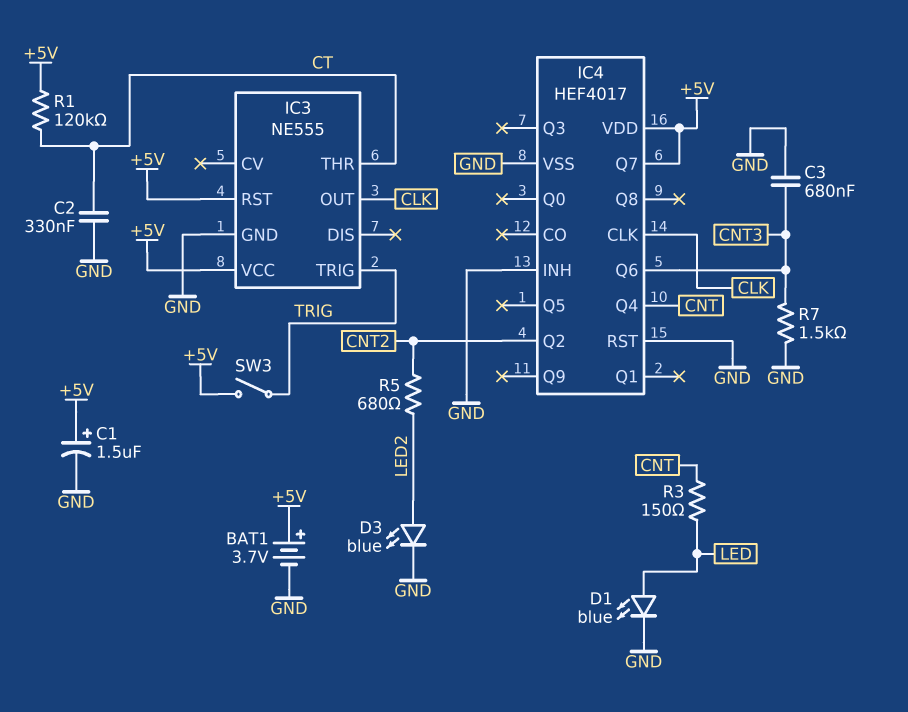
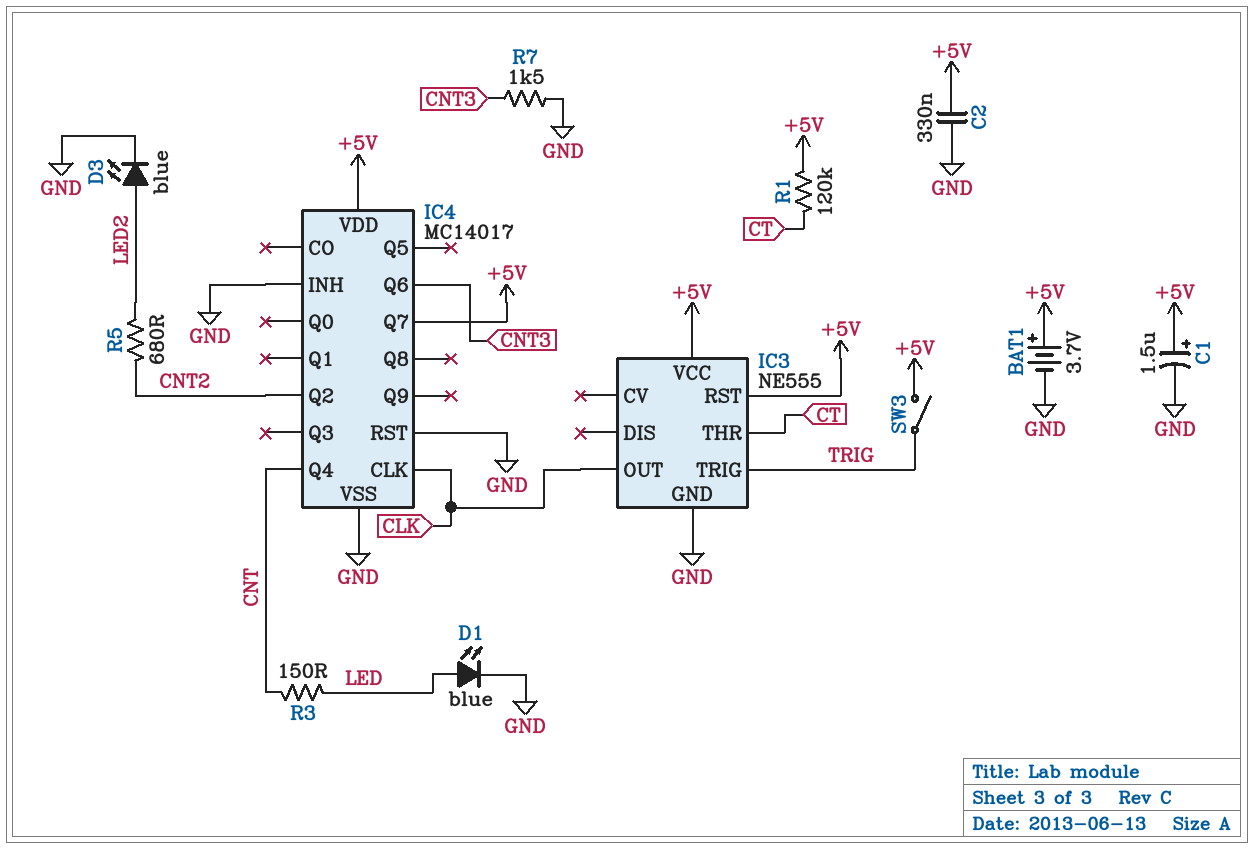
C2: 330nF (CT, GND) -> 330nF (+5V, GND)
C3: 680nF (CNT3, GND) -> none
IC4: HEF4017 -> MC14017

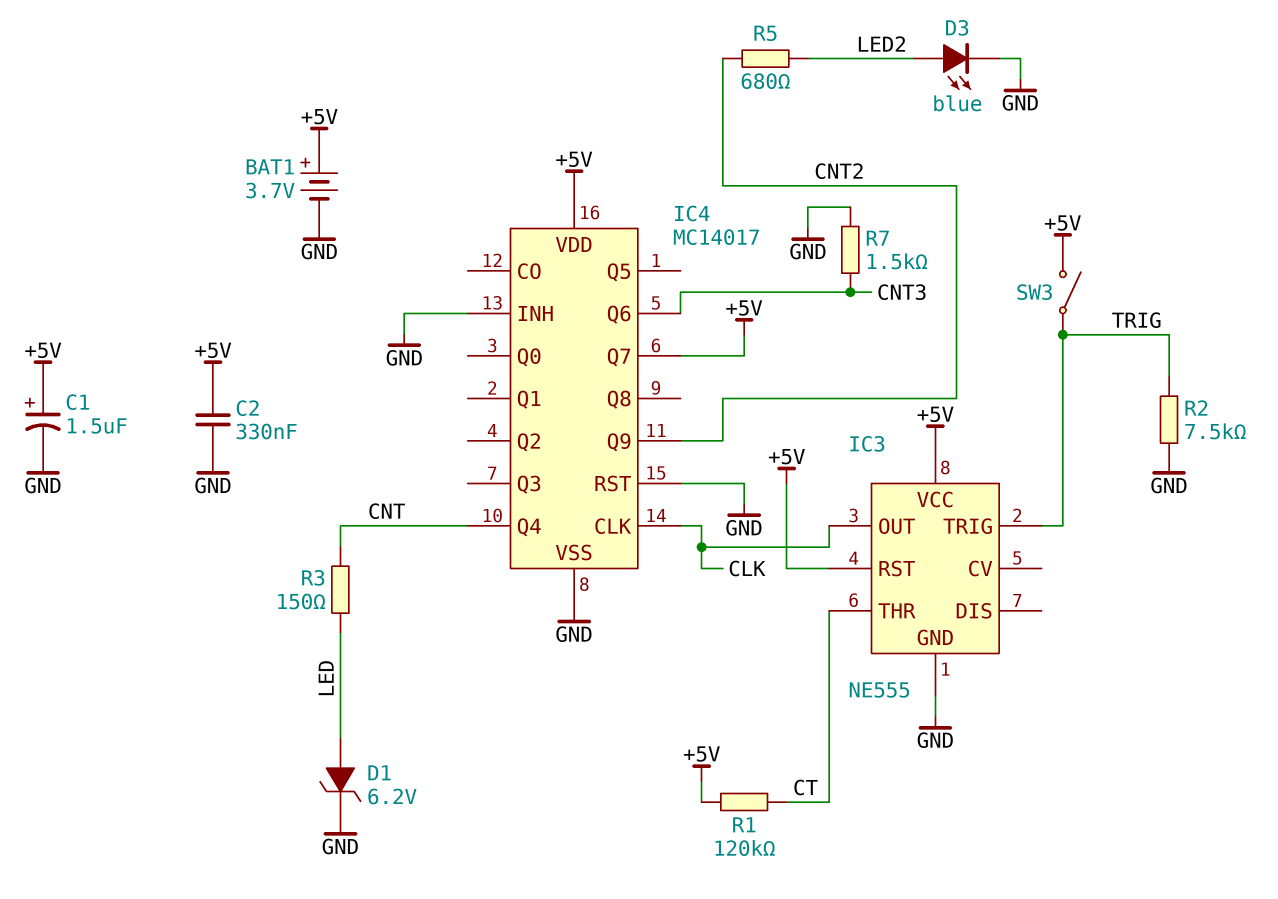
D1: LED blue (A LED, K GND) -> zener 6.2V (A LED, K GND)
IC4 pin Q2: CNT2 -> none
IC4 pin Q9: none -> CNT2
R2: none -> 7.5k (GND, TRIG)

